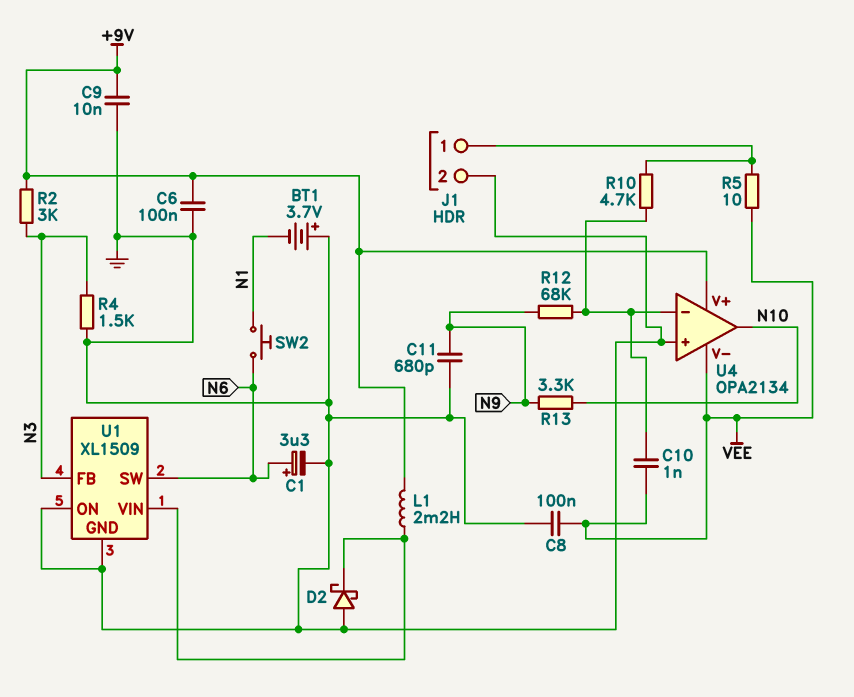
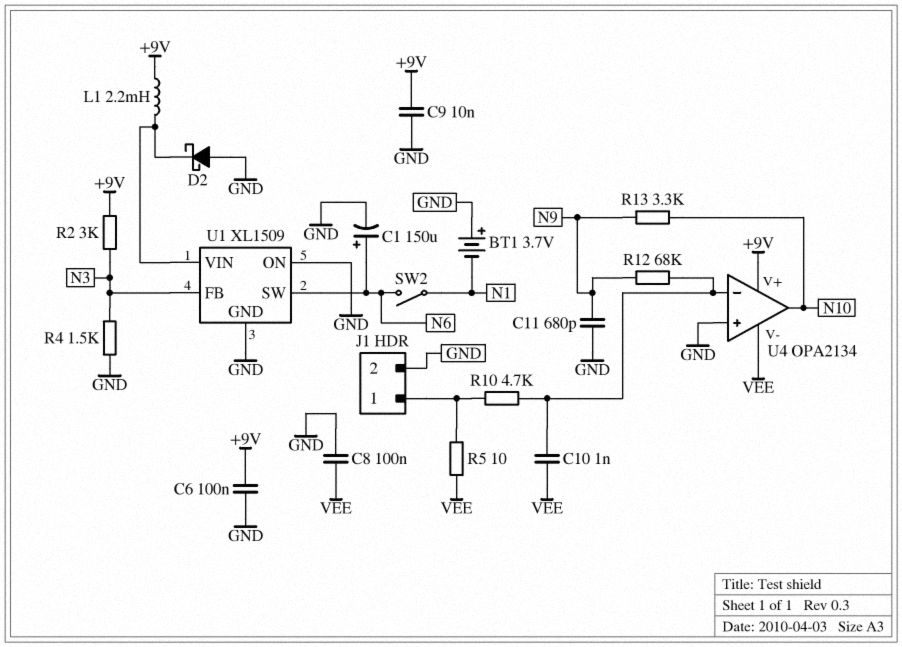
C1: 3.3uF (plus N6, minus GND) -> 150uF (plus N6, minus GND)
SW2: button (N1, N6) -> switch (N1, N6)

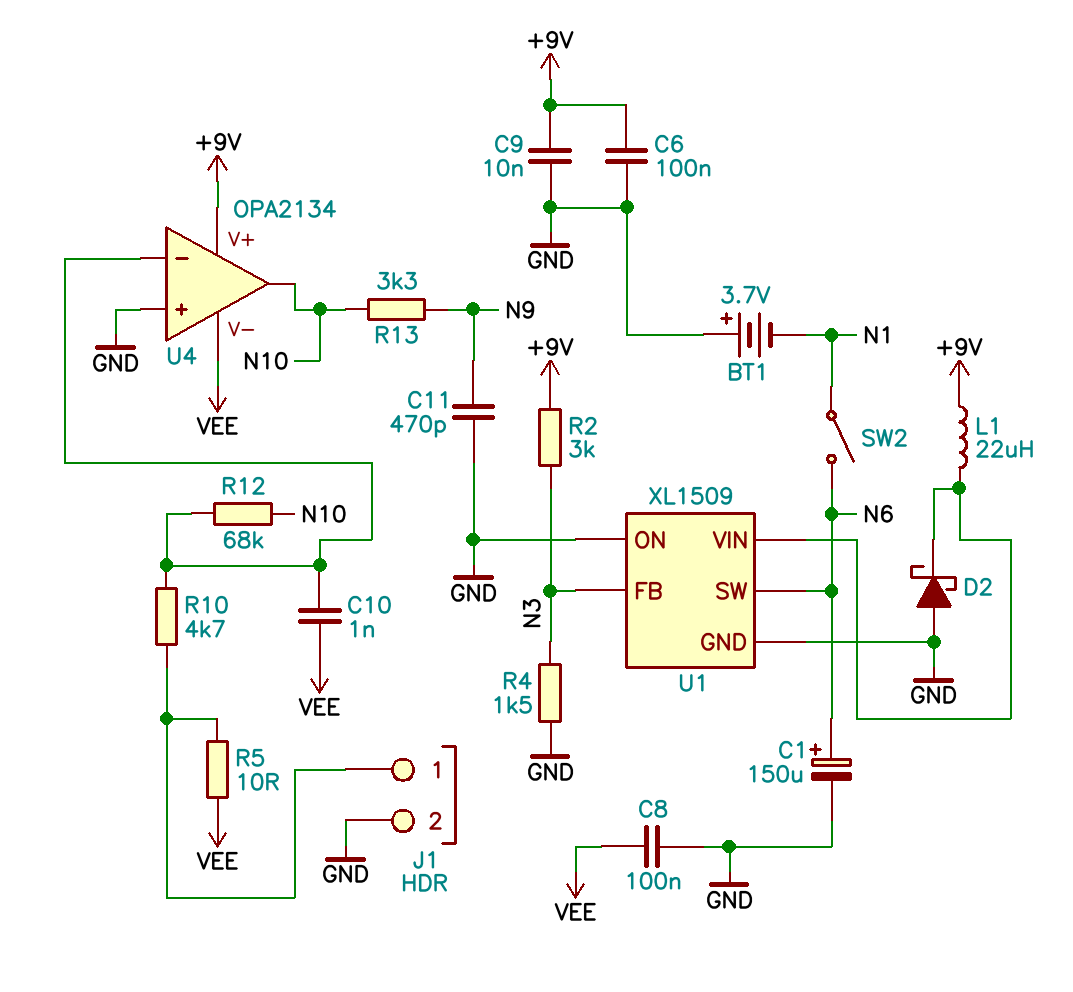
C11: 680pF (GND, N9) -> 470pF (GND, N9)
L1: 2.2mH (+9V, U1/VIN) -> 22uH (+9V, U1/VIN)
R12: 68k (N9, U4/in-) -> 68k (N10, U4/in-)

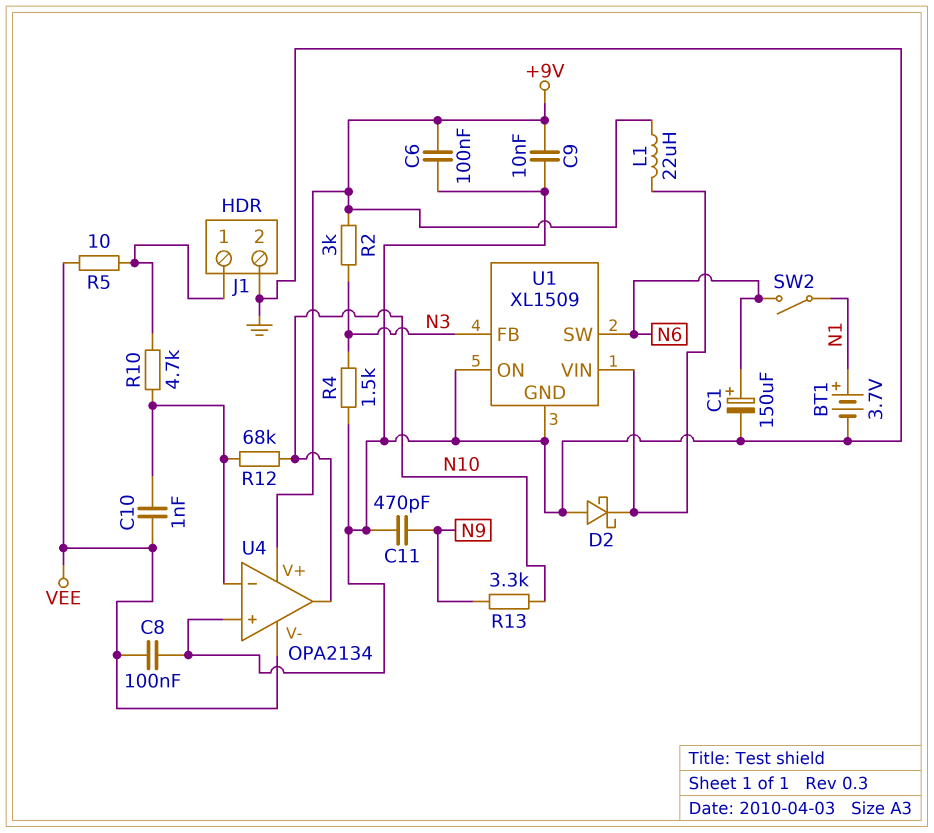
BT1: 3.7V (plus GND, minus N1) -> 3.7V (plus N1, minus GND)

